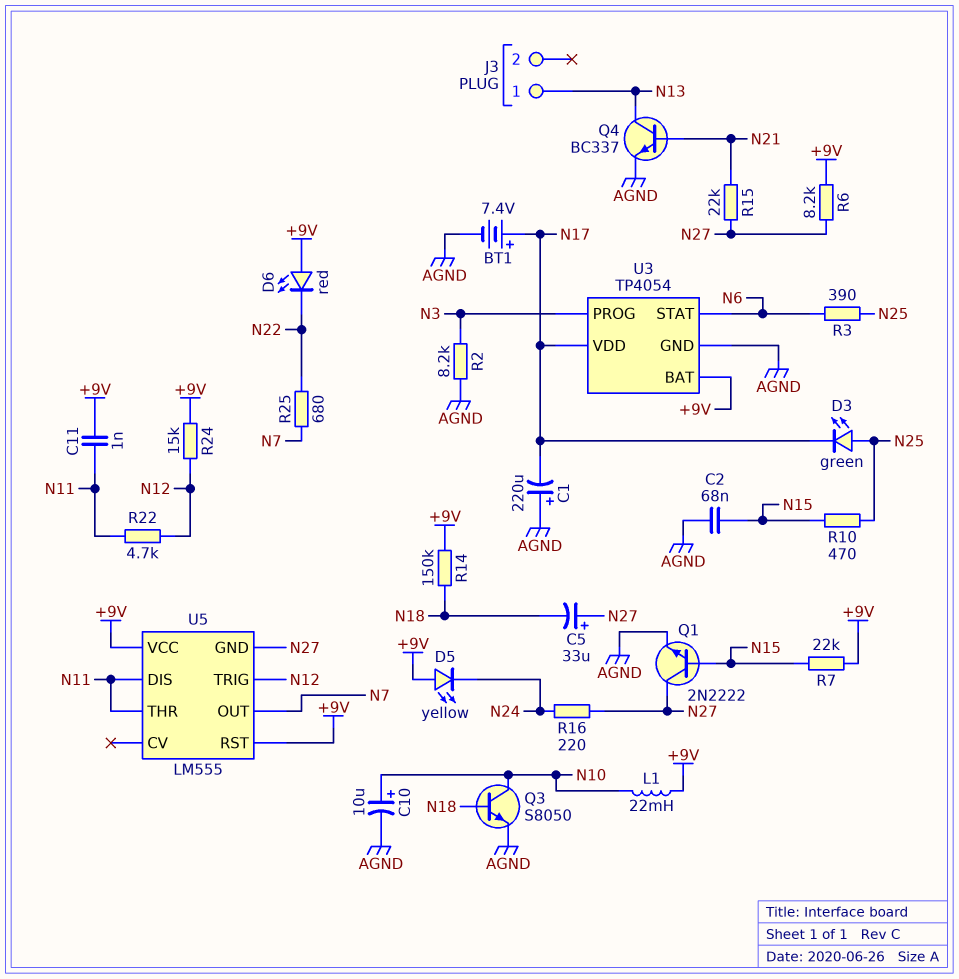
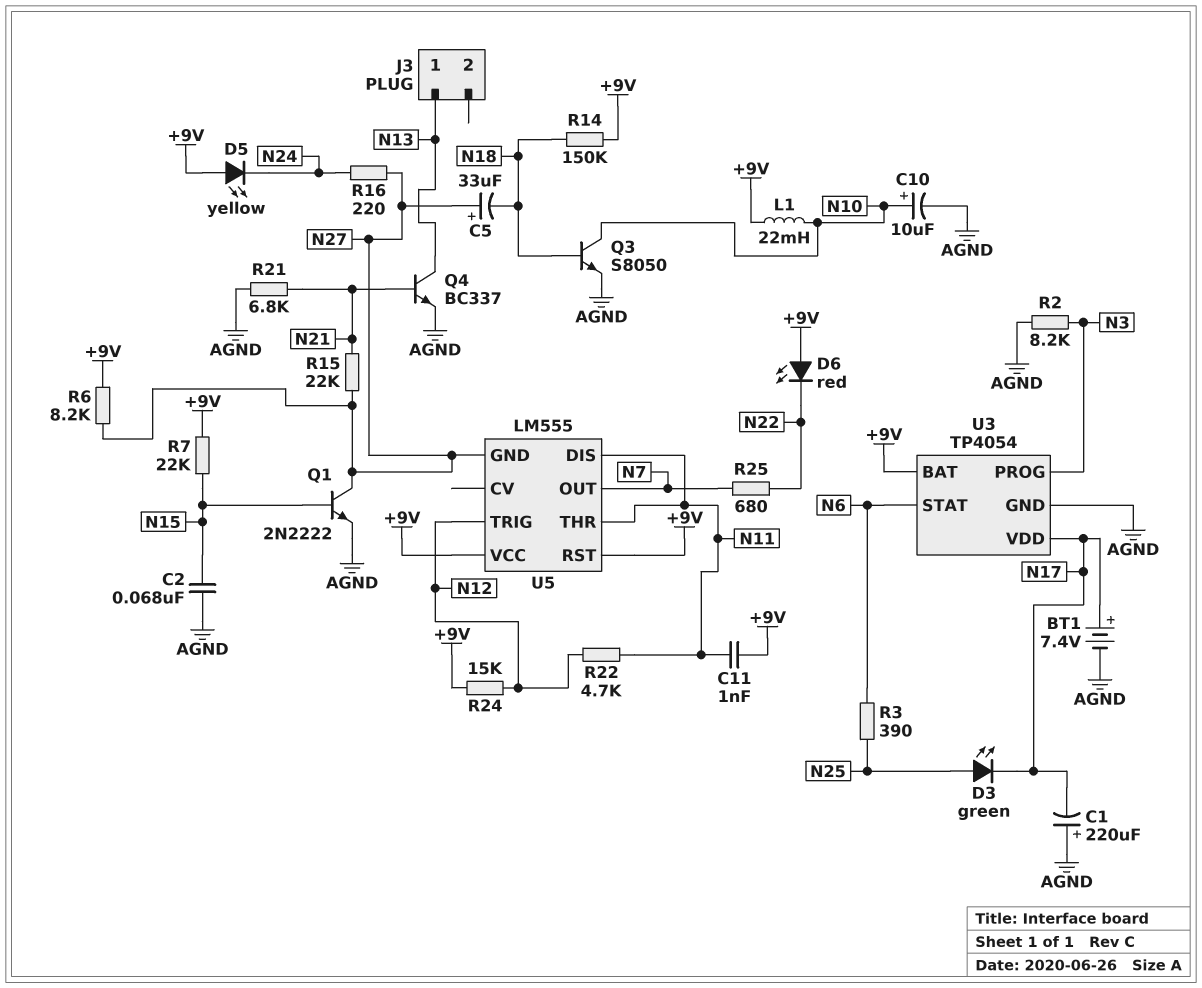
R10: 470 (N15, N25) -> none
R21: none -> 6.8k (AGND, N21)

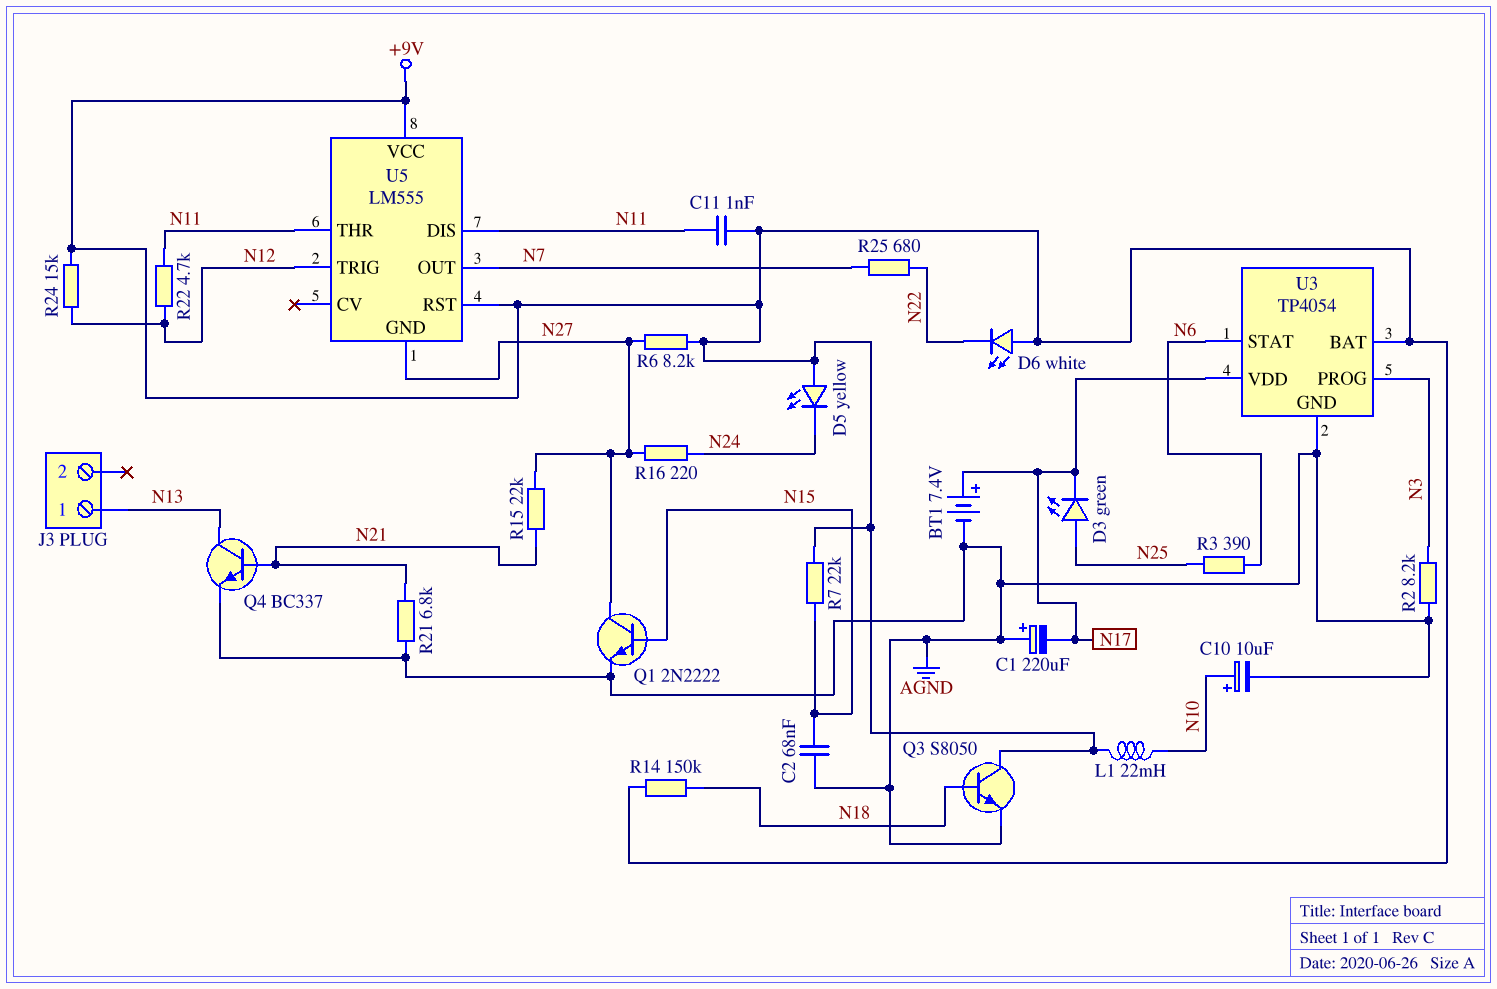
C5: 33uF (plus N27, minus N18) -> none
D6: LED red (A +9V, K N22) -> LED white (A +9V, K N22)
Q3: NPN S8050 (B N18, C N10, E AGND) -> NPN S8050 (B N18, C +9V, E AGND)

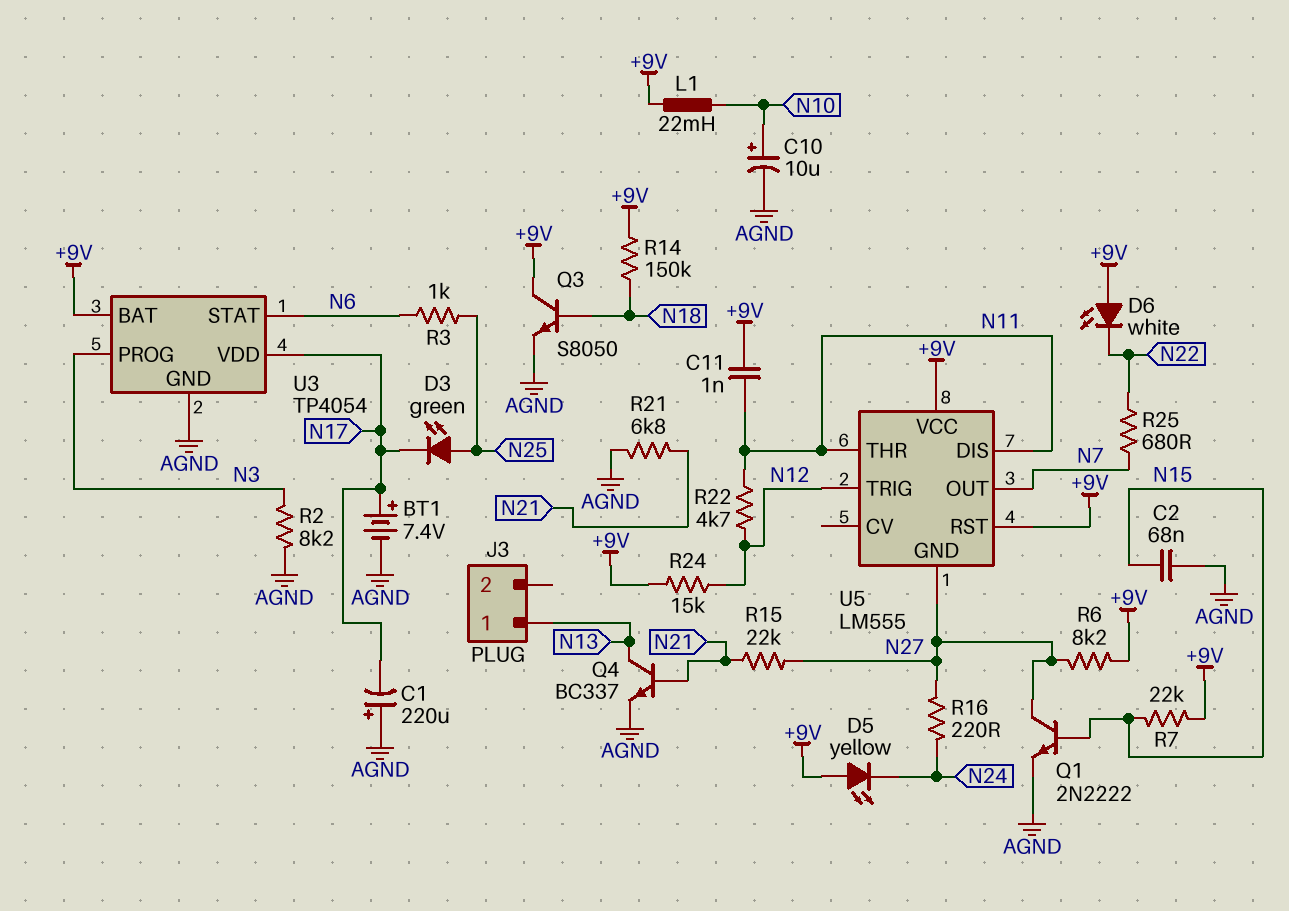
R3: 390 (N6, N25) -> 1k (N6, N25)

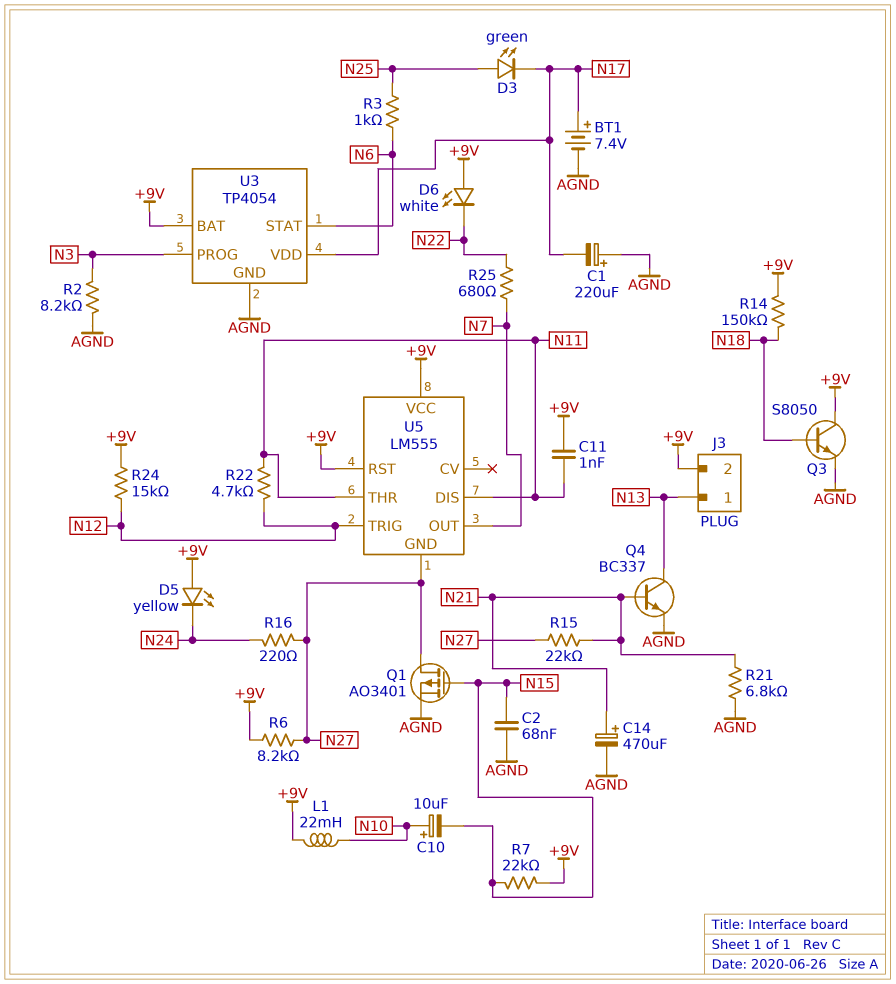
C10: 10uF (plus N10, minus AGND) -> 10uF (plus N10, minus N15)
C14: none -> 470uF (plus N21, minus AGND)
J3 pin 2: none -> +9V
Q1: NPN 2N2222 (B N15, C N27, E AGND) -> PMOS AO3401 (G N15, D N27, S AGND)

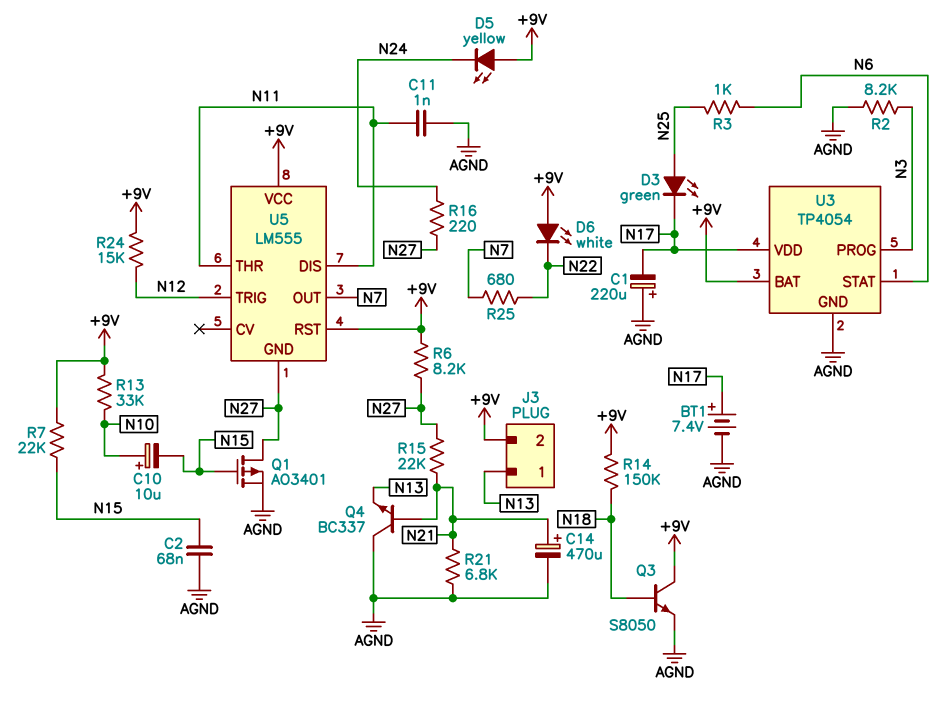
C11: 1nF (+9V, N11) -> 1nF (AGND, N11)
L1: 22mH (+9V, N10) -> none
Q4: NPN BC337 (B N21, C N13, E AGND) -> NPN BC337 (B N21, C AGND, E N13)
R13: none -> 33k (+9V, N10)
R22: 4.7k (N11, N12) -> none

